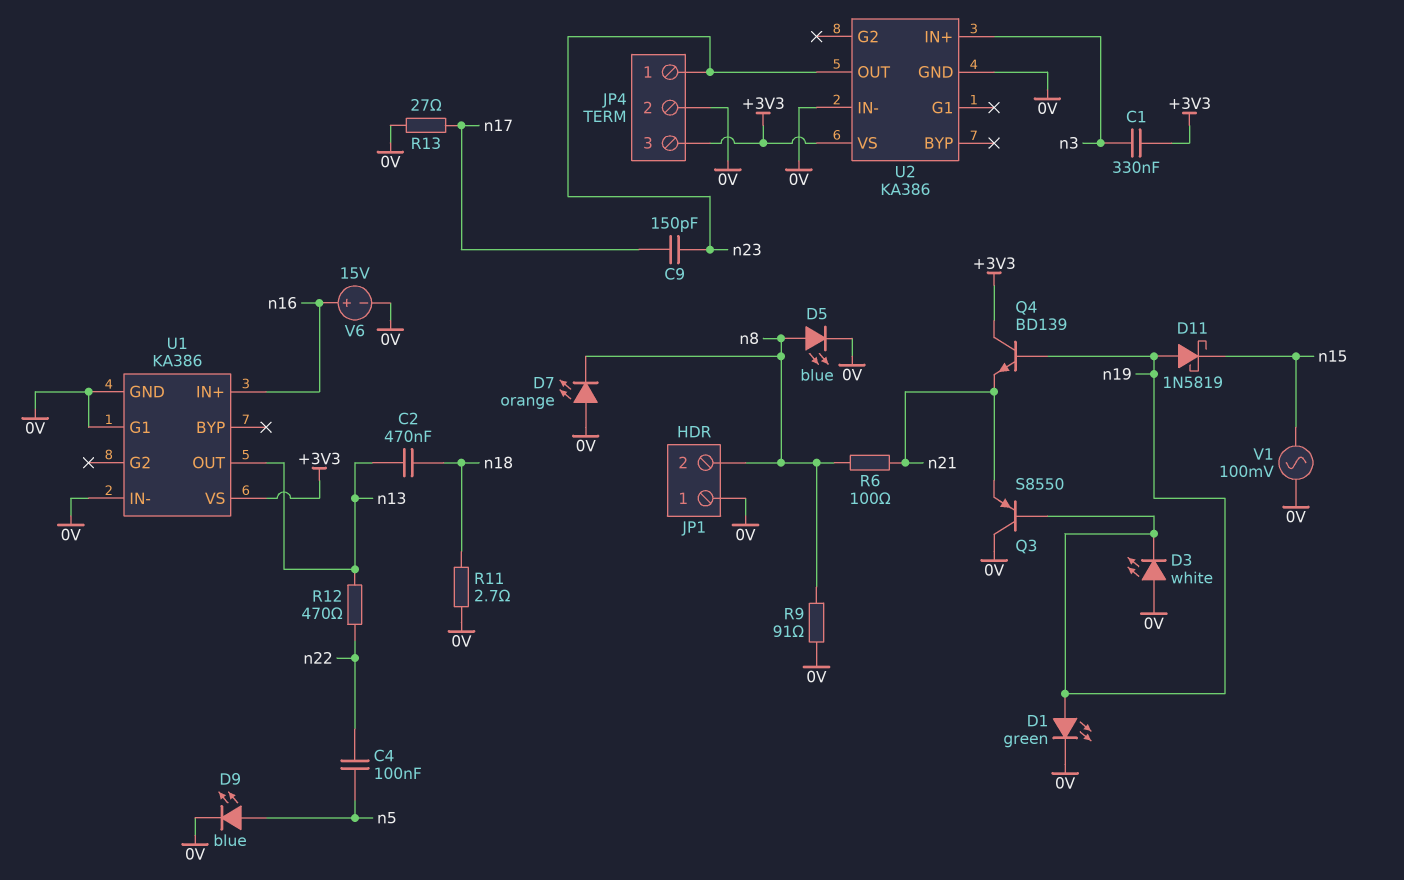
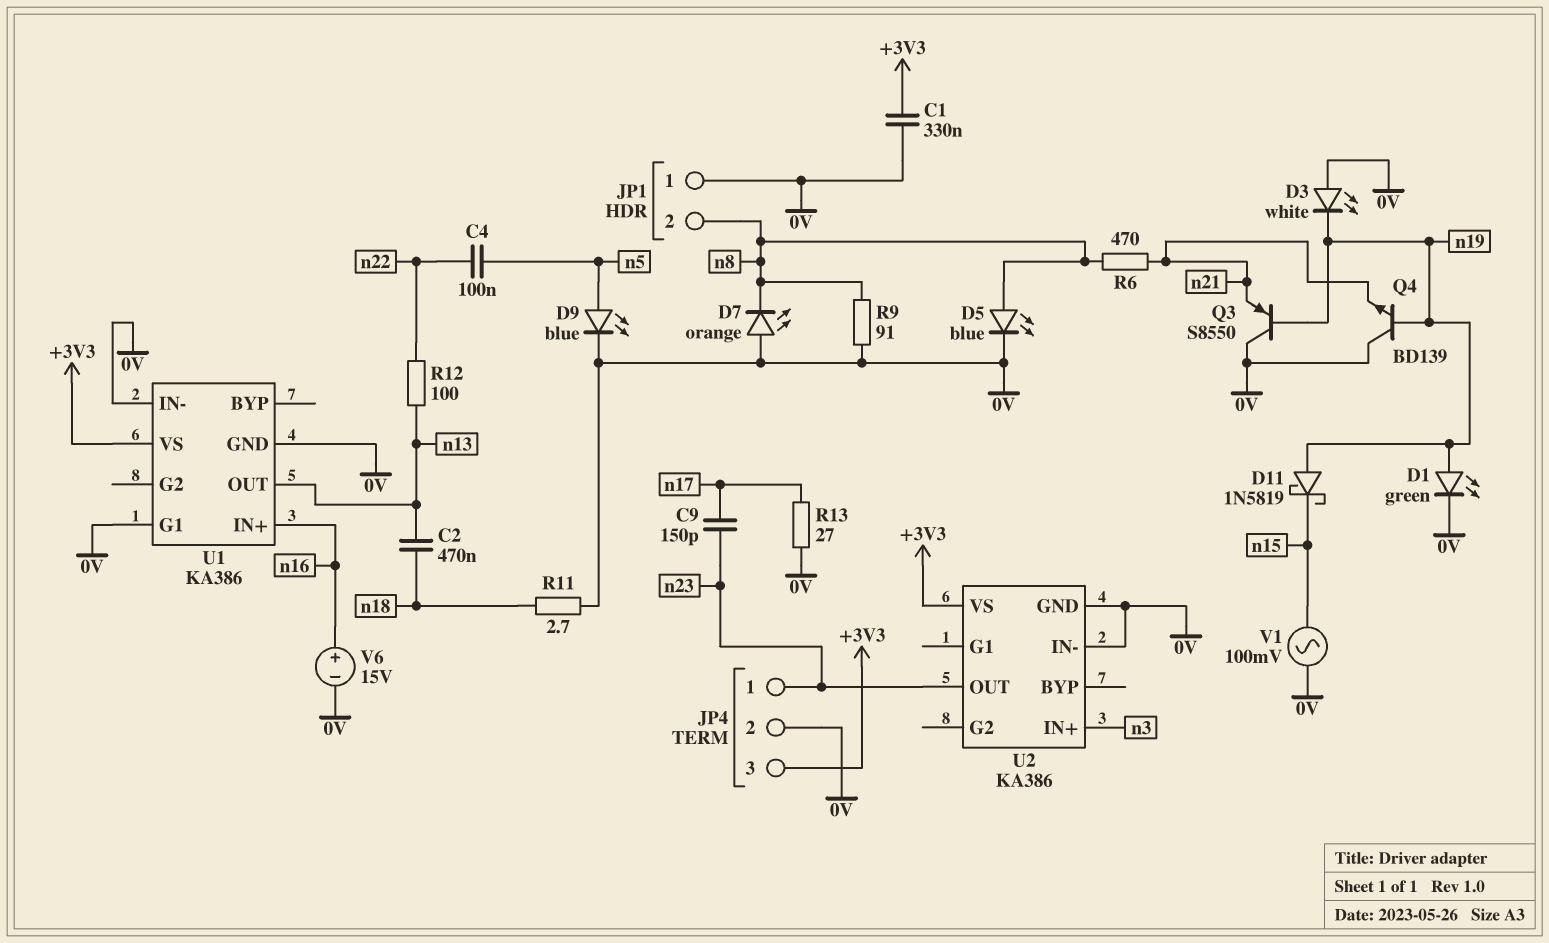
C1: 330nF (+3V3, n3) -> 330nF (+3V3, 0V)
Q4: NPN BD139 (B n19, C +3V3, E n21) -> NPN BD139 (B n19, C 0V, E n21)
R6: 100 (n8, n21) -> 470 (n8, n21)
R12: 470 (n13, n22) -> 100 (n13, n22)

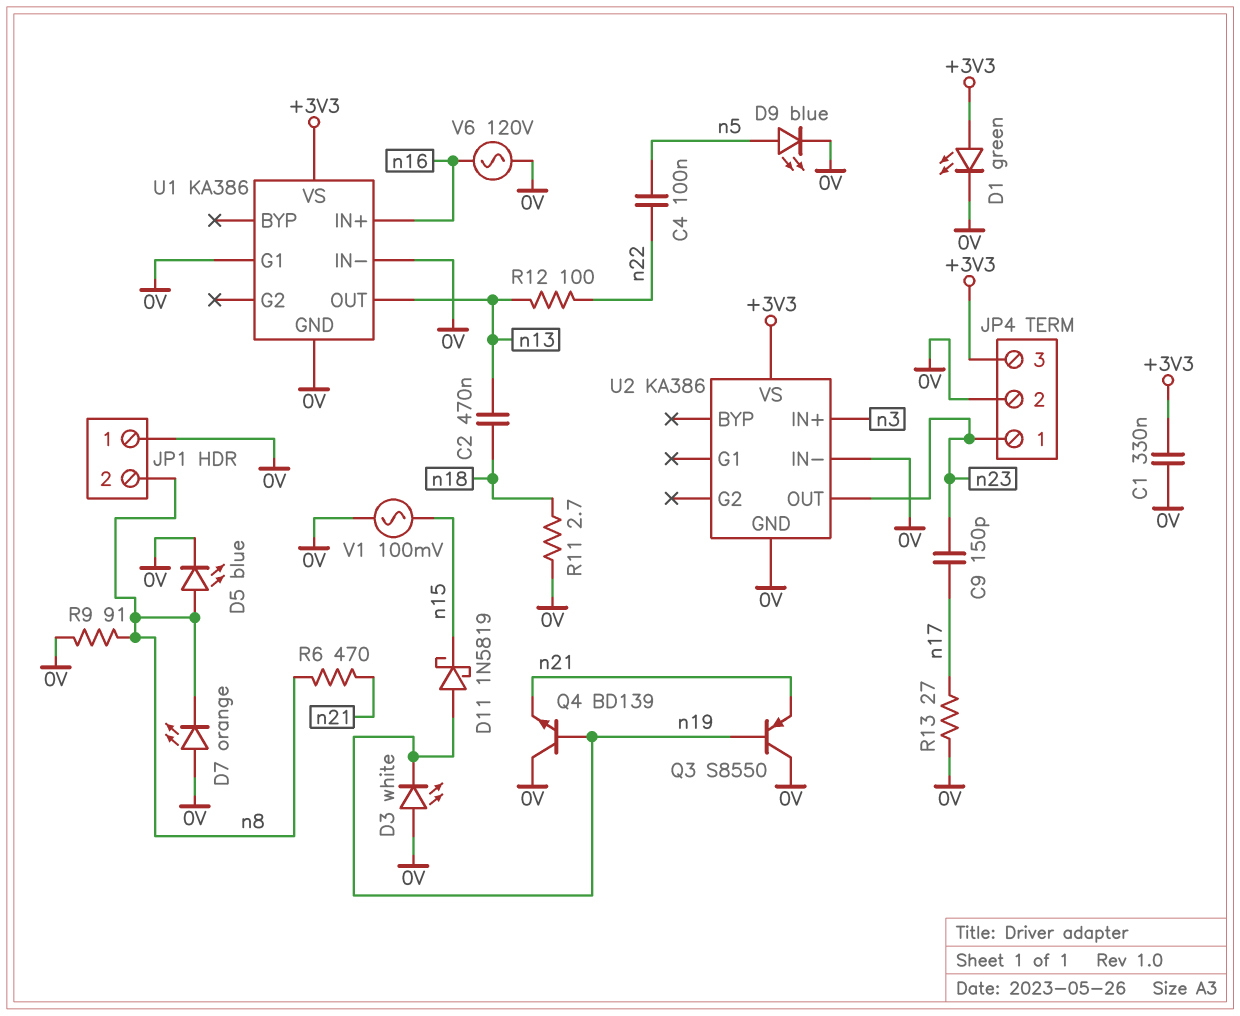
D1: LED green (A n19, K 0V) -> LED green (A +3V3, K 0V)
V6: 15V (plus n16, minus 0V) -> AC 120V (0V, n16)

